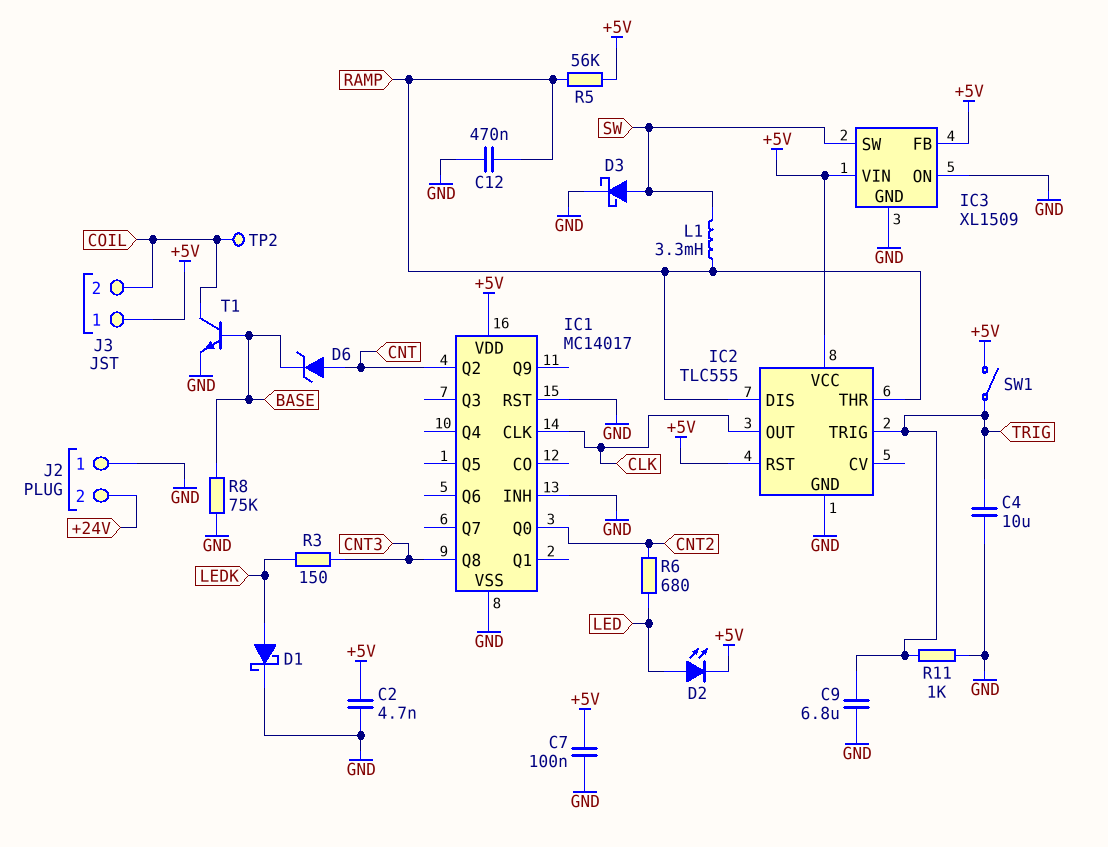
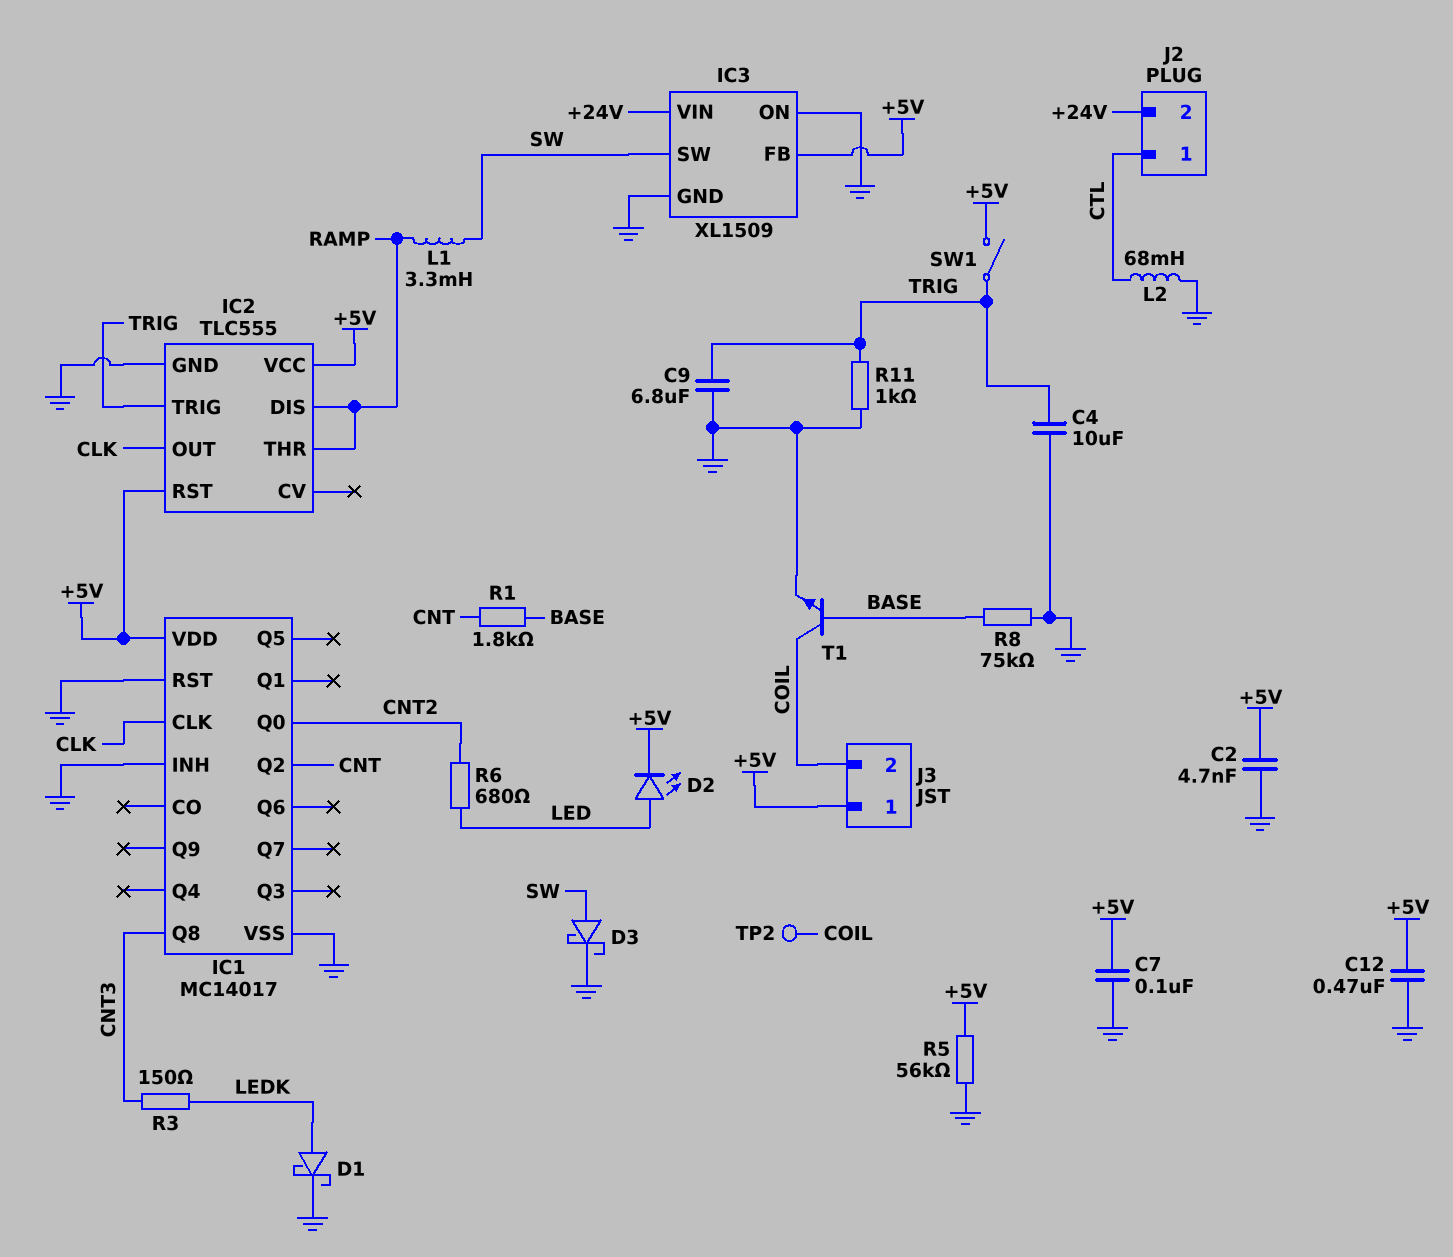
C12: 470nF (GND, RAMP) -> 470nF (+5V, GND)
D6: zener (A CNT, K BASE) -> none
IC3 pin VIN: +5V -> +24V
J2 pin 1: GND -> CTL
L2: none -> 68mH (CTL, GND)
R1: none -> 1.8k (BASE, CNT)
R5: 56k (+5V, RAMP) -> 56k (+5V, GND)

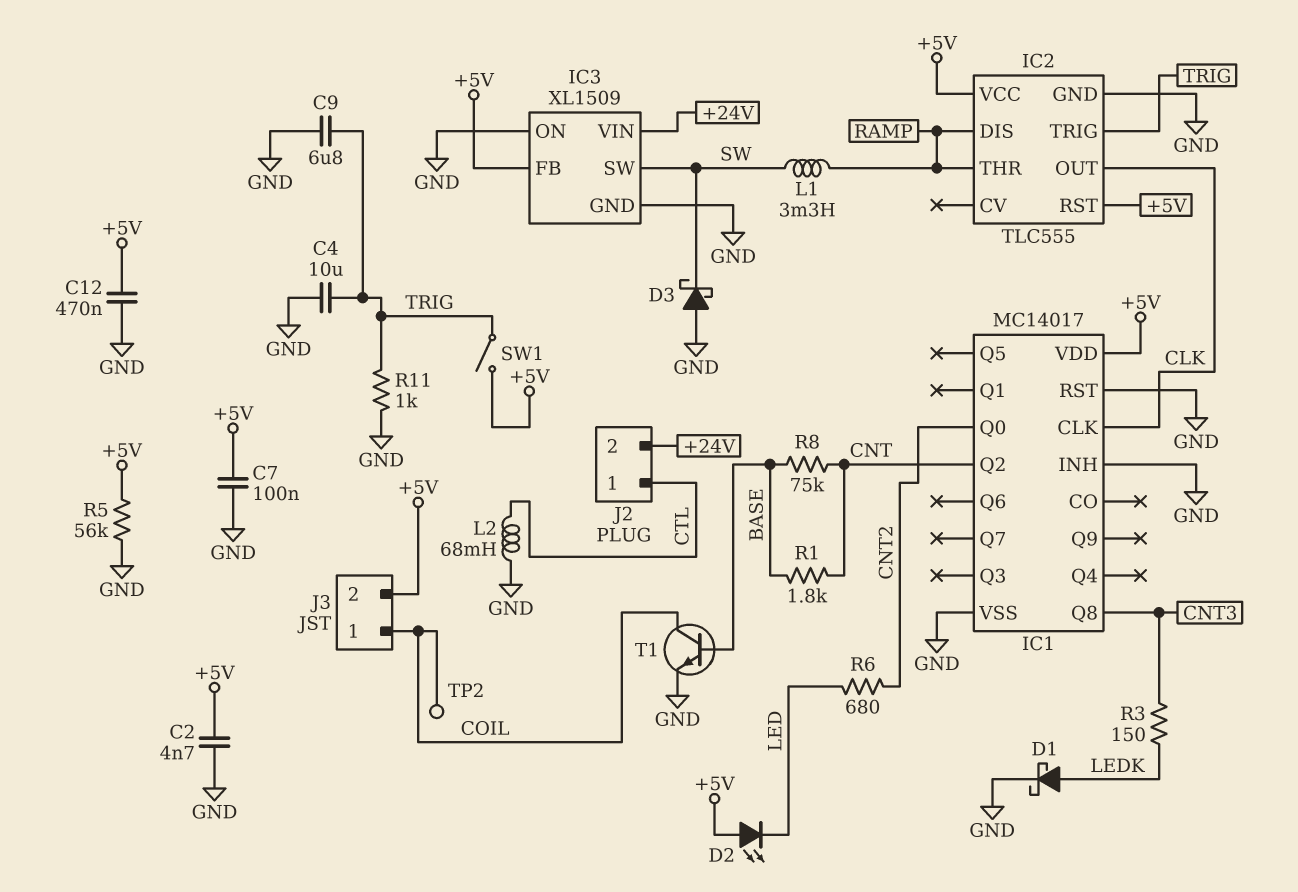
D2: LED (A LED, K +5V) -> LED (A +5V, K LED)
D3: schottky (A SW, K GND) -> schottky (A GND, K SW)
J3 pin 1: +5V -> COIL
J3 pin 2: COIL -> +5V
R8: 75k (BASE, GND) -> 75k (BASE, CNT)

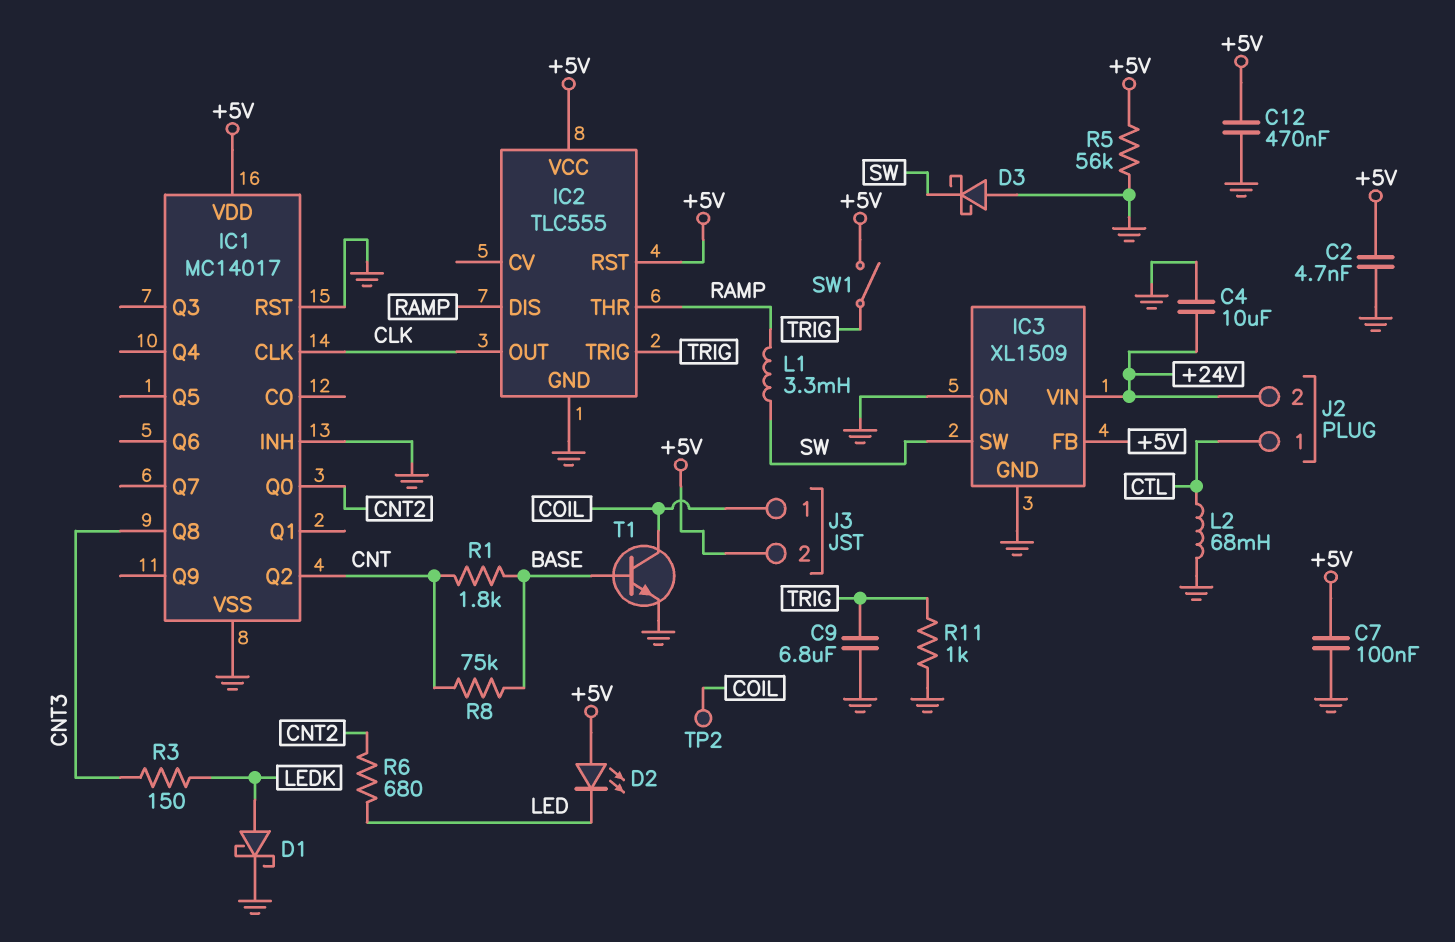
C4: 10uF (GND, TRIG) -> 10uF (+24V, GND)

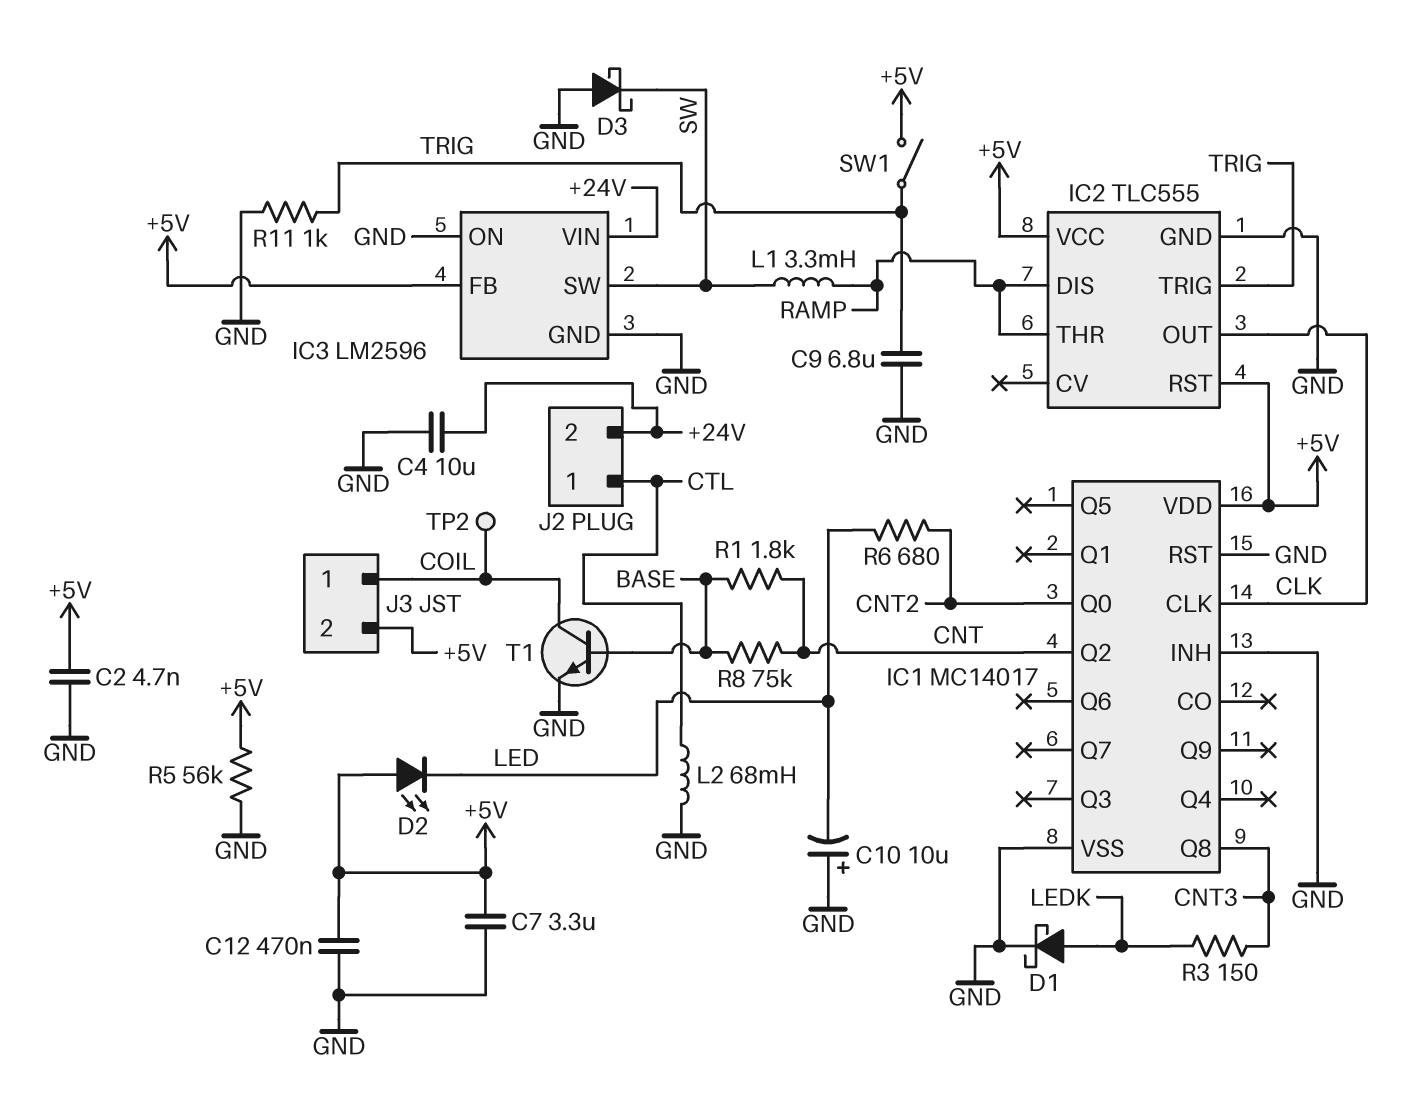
C7: 100nF (+5V, GND) -> 3.3uF (+5V, GND)
C10: none -> 10uF (plus GND, minus LED)
IC3: XL1509 -> LM2596

